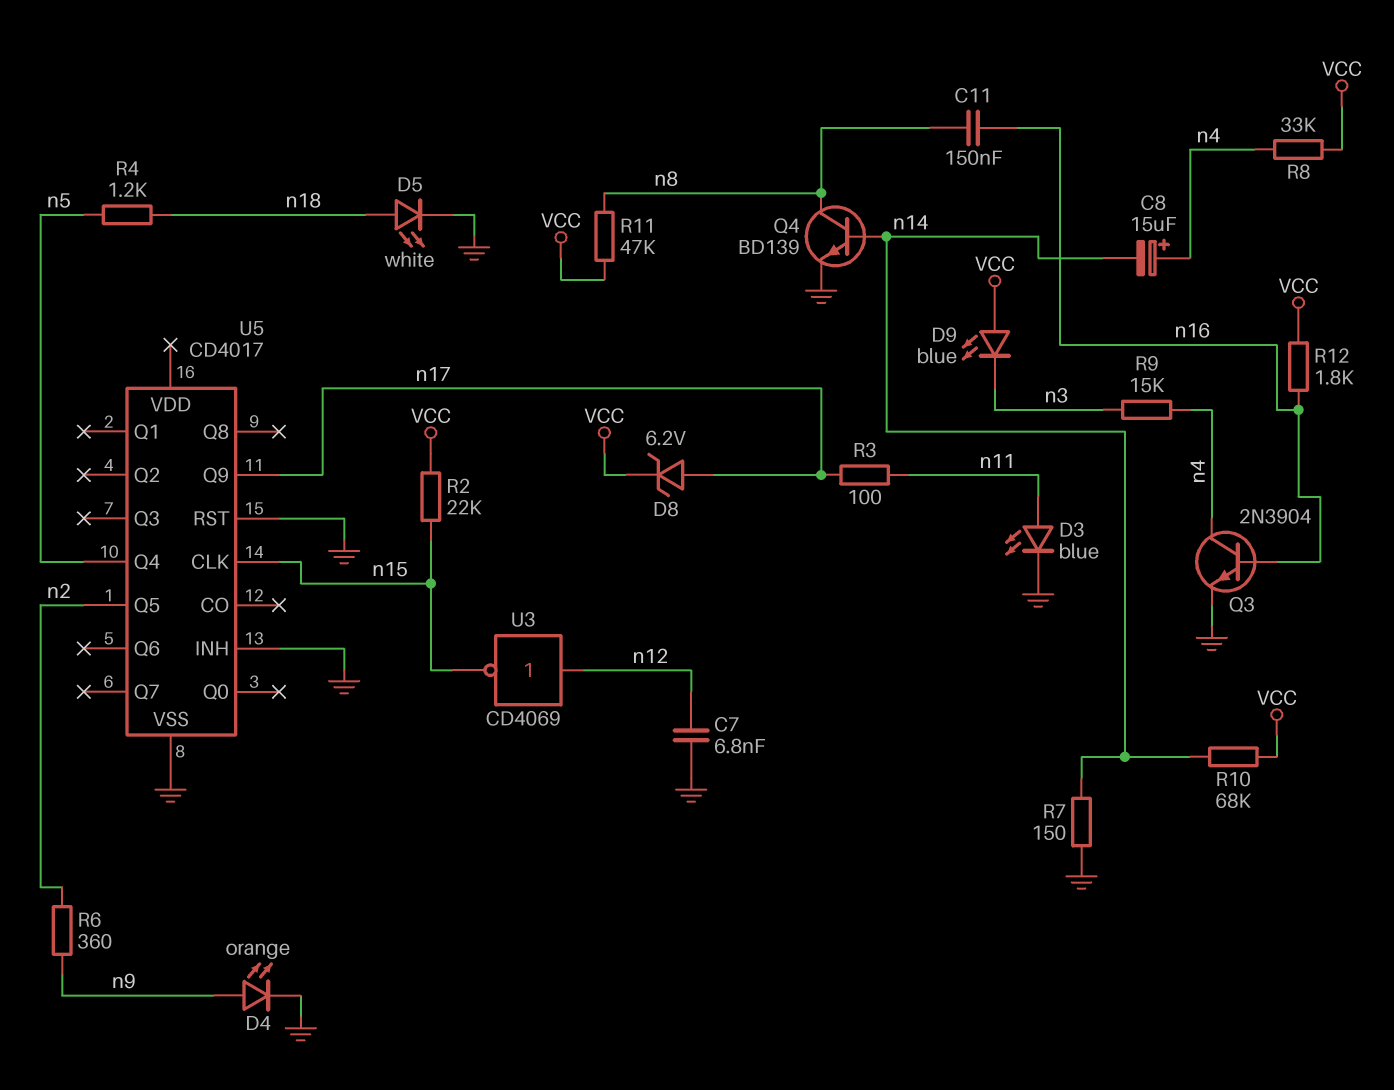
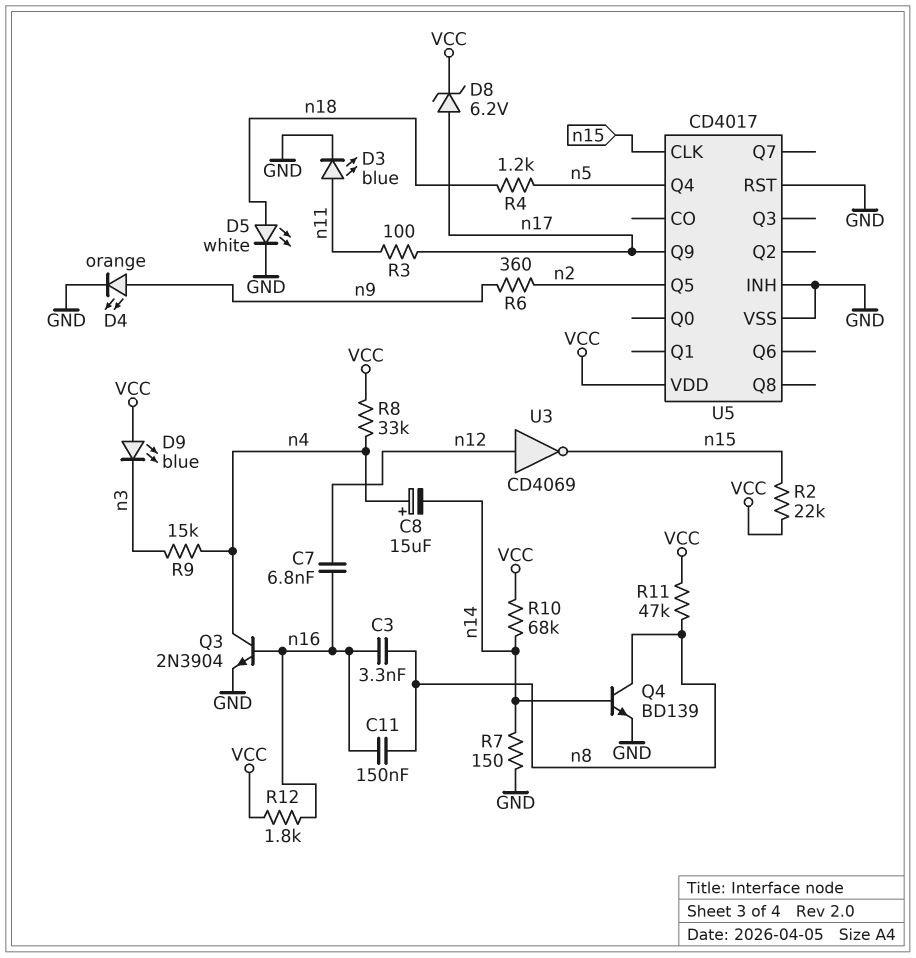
C3: none -> 3.3nF (n8, n16)
C7: 6.8nF (GND, n12) -> 6.8nF (n12, n16)
U5 pin VDD: none -> VCC

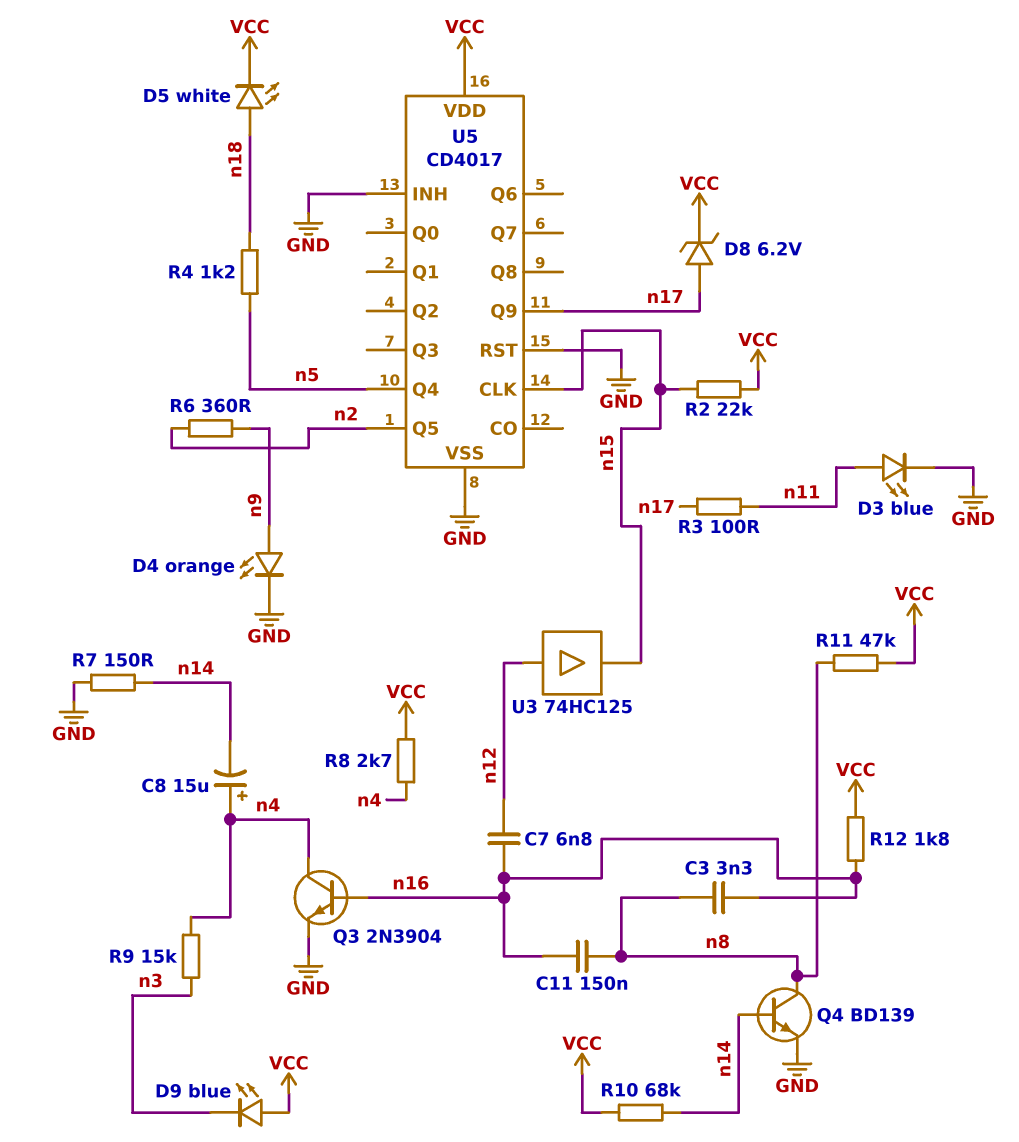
D5: LED white (A n18, K GND) -> LED white (A n18, K VCC)
R8: 33k (VCC, n4) -> 2.7k (VCC, n4)
U3: NOT CD4069 (in n12, out n15) -> buffer 74HC125 (in n12, out n15)

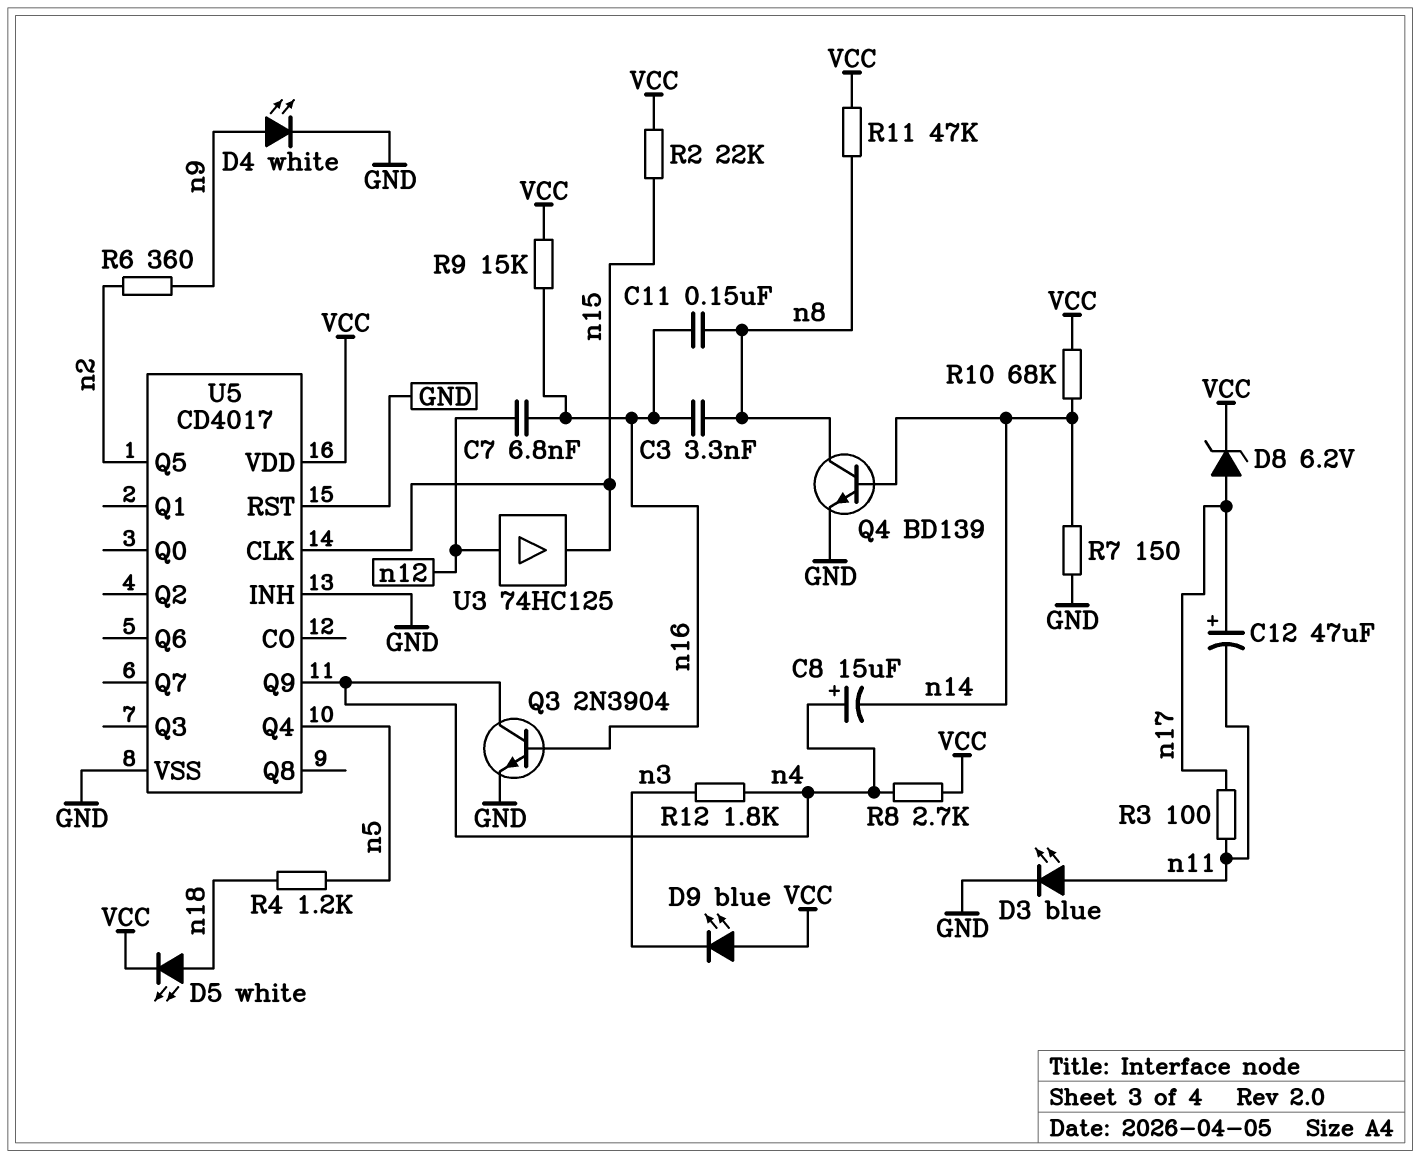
C12: none -> 47uF (plus n17, minus n11)
D4: LED orange (A n9, K GND) -> LED white (A n9, K GND)
R9: 15k (n3, n4) -> 15k (VCC, n16)
R12: 1.8k (VCC, n16) -> 1.8k (n3, n4)
U5 pin Q9: n17 -> n4

